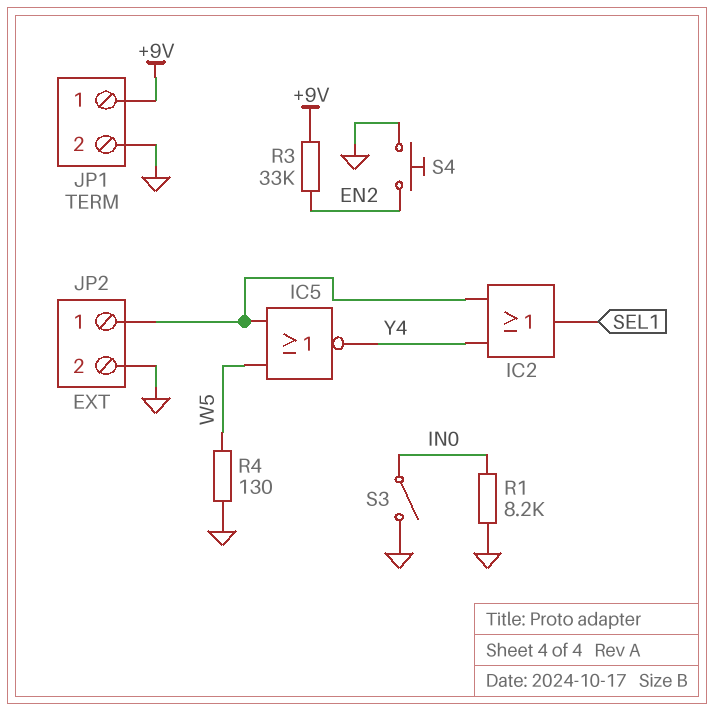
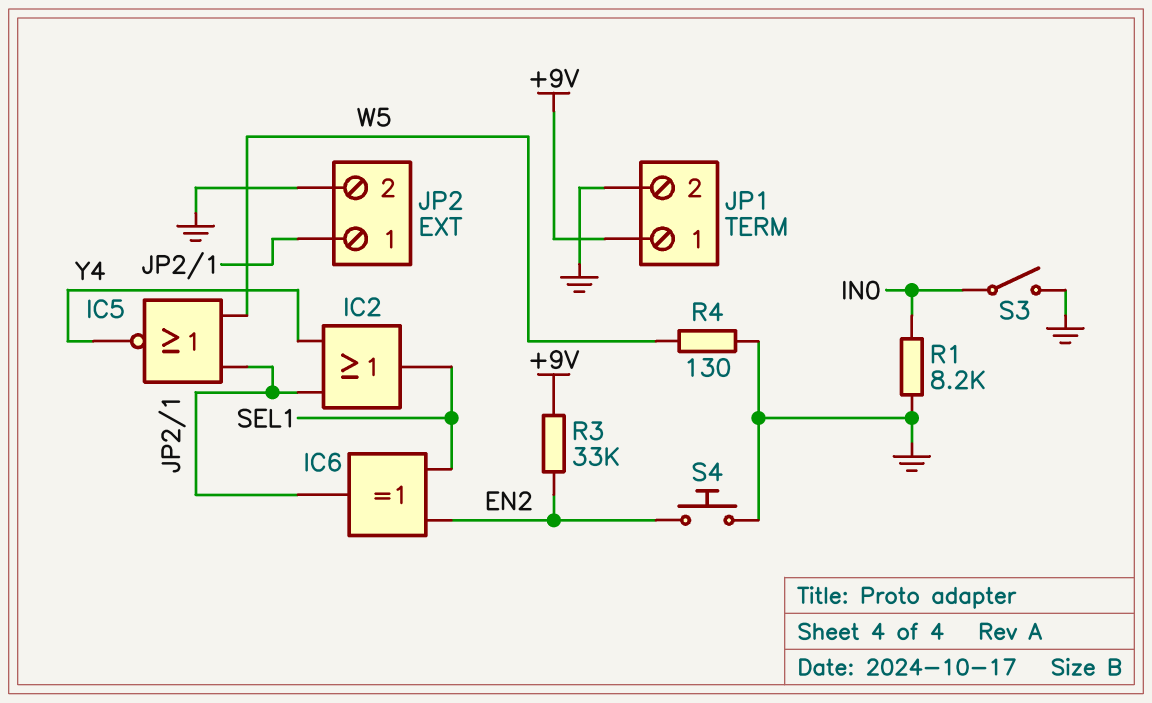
IC6: none -> XOR (in EN2, in SEL1, out JP2/1)

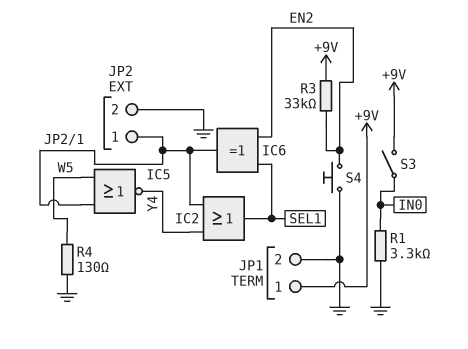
R1: 8.2k (GND, IN0) -> 3.3k (GND, IN0)
S3: switch (GND, IN0) -> switch (+9V, IN0)

